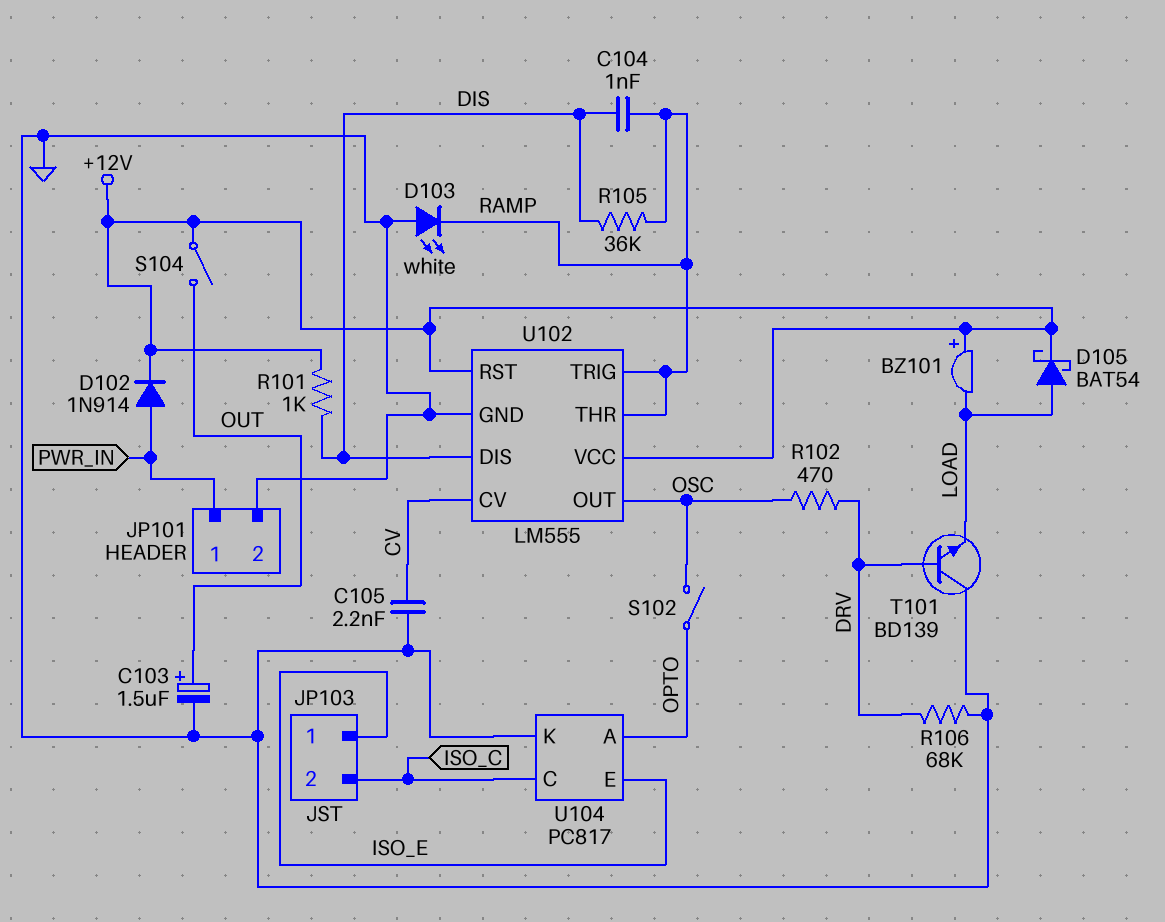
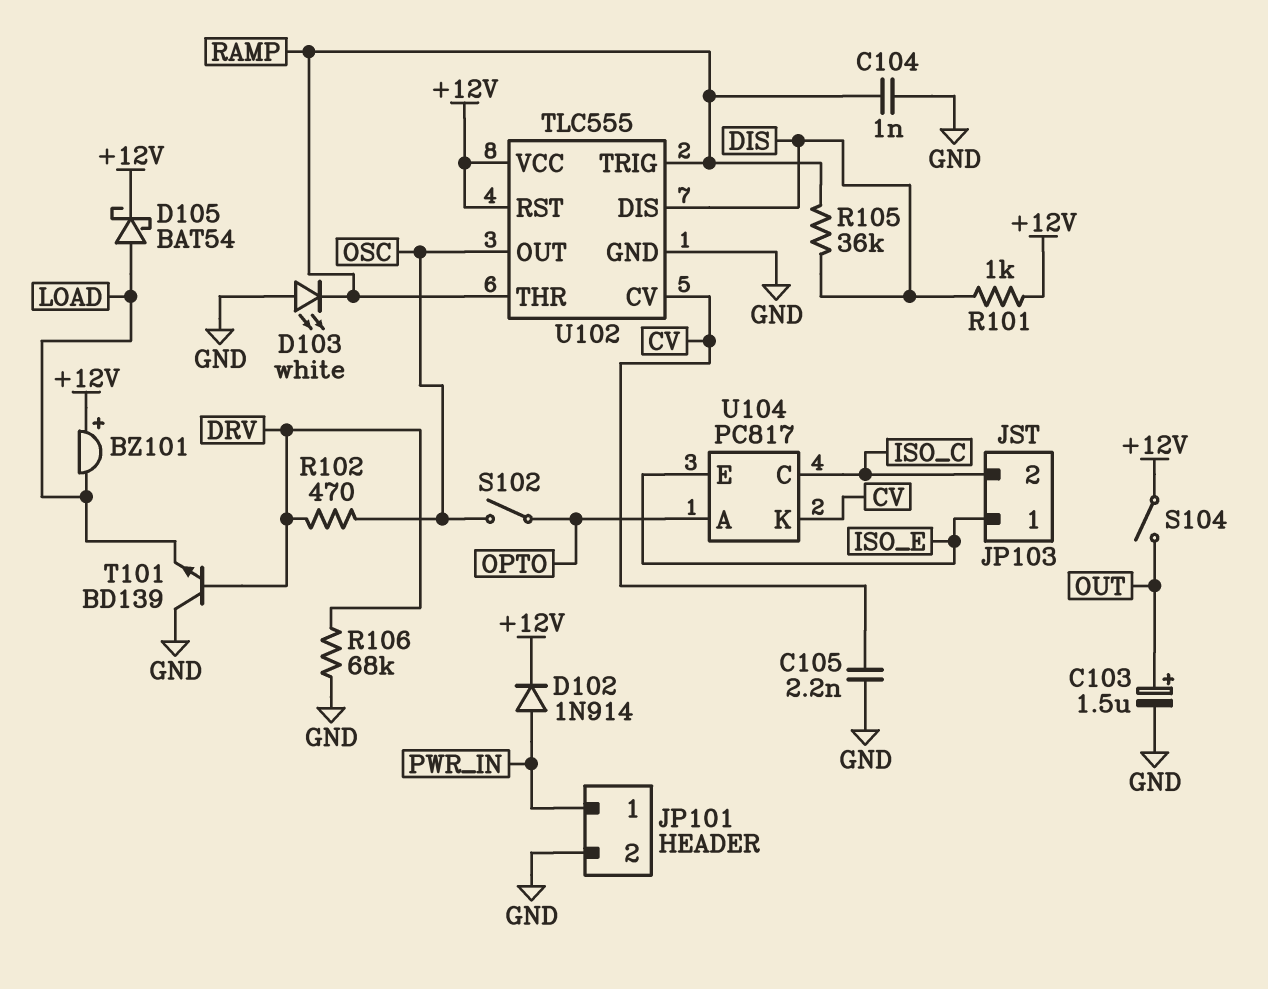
C104: 1nF (DIS, RAMP) -> 1nF (GND, RAMP)
U102: LM555 -> TLC555
U104 pin K: GND -> CV

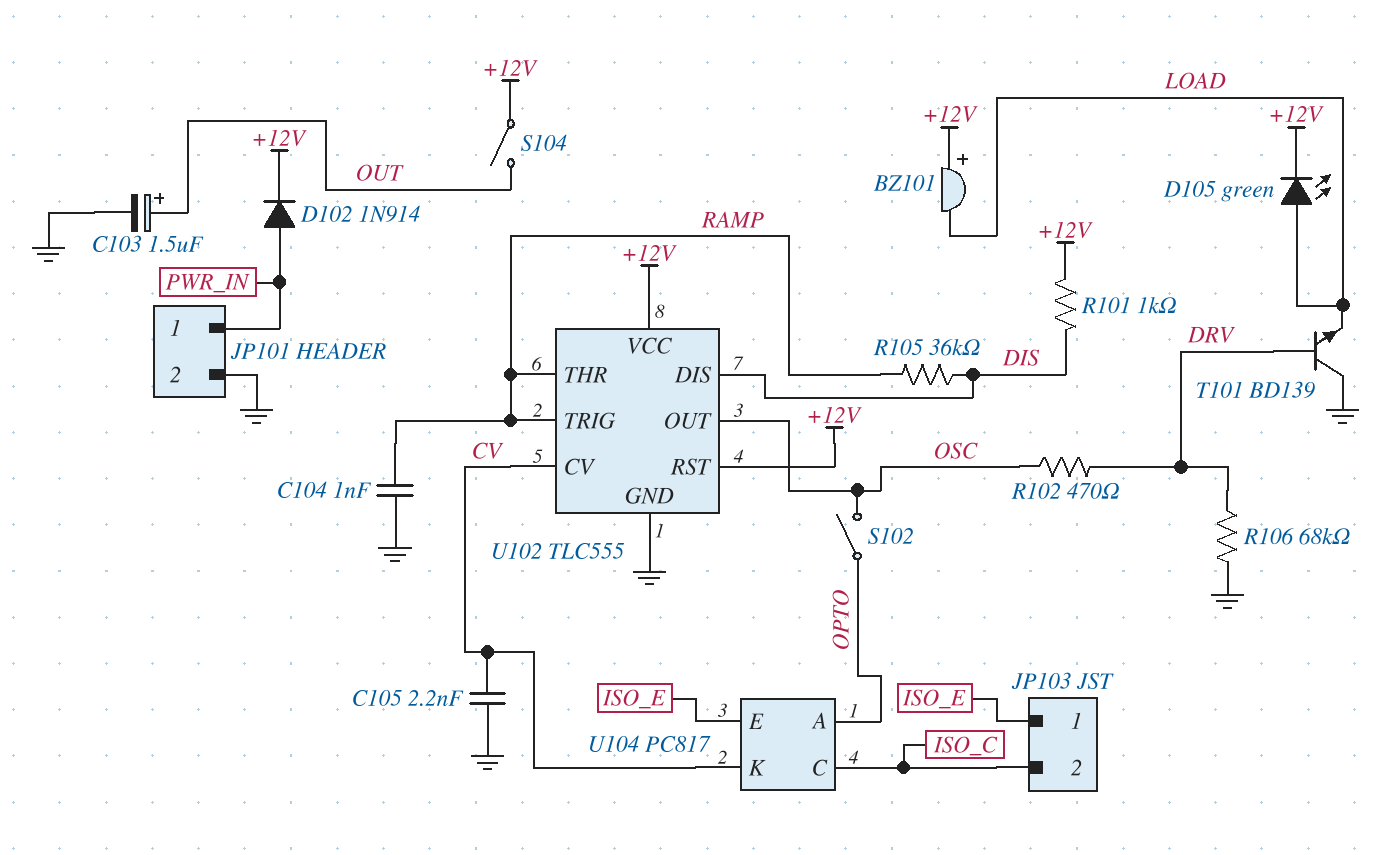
D103: LED white (A GND, K RAMP) -> none
D105: schottky BAT54 (A LOAD, K +12V) -> LED green (A LOAD, K +12V)

